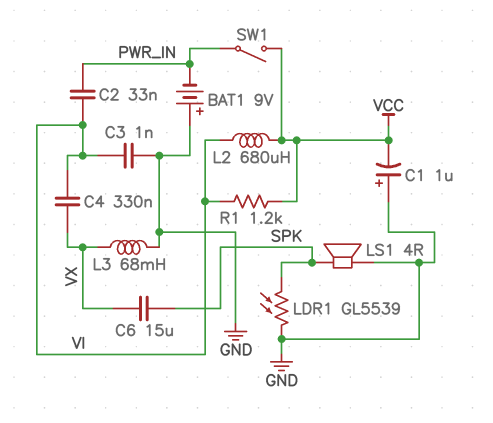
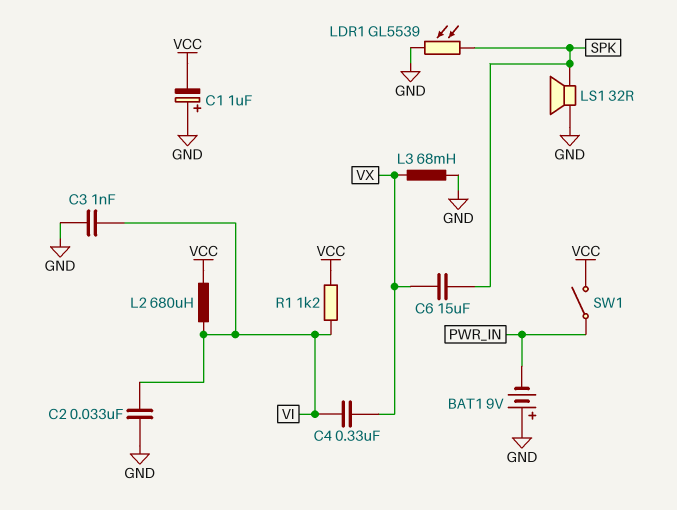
C2: 33nF (PWR_IN, VI) -> 33nF (GND, VI)
LS1: speaker 4R (GND, SPK) -> speaker 32R (GND, SPK)

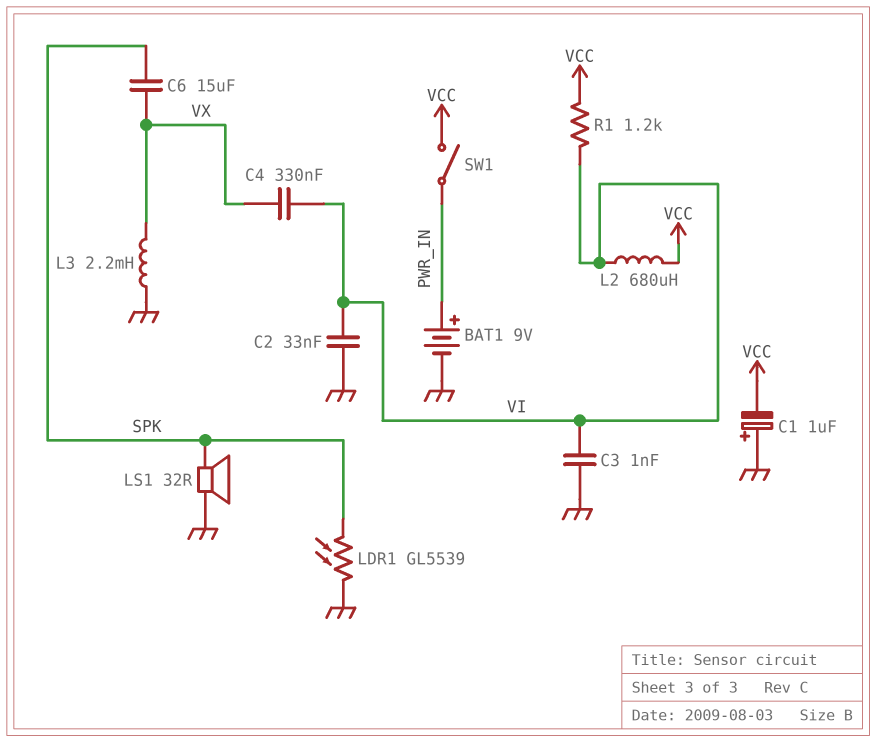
BAT1: 9V (plus GND, minus PWR_IN) -> 9V (plus PWR_IN, minus GND)
L3: 68mH (GND, VX) -> 2.2mH (GND, VX)

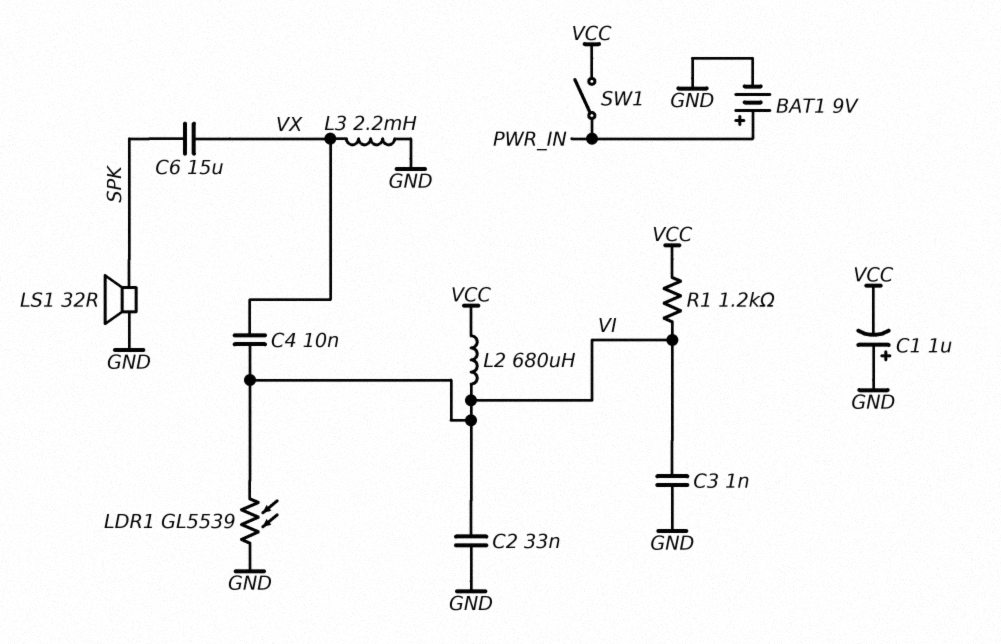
C4: 330nF (VI, VX) -> 10nF (VI, VX)
LDR1: GL5539 (GND, SPK) -> GL5539 (GND, VI)

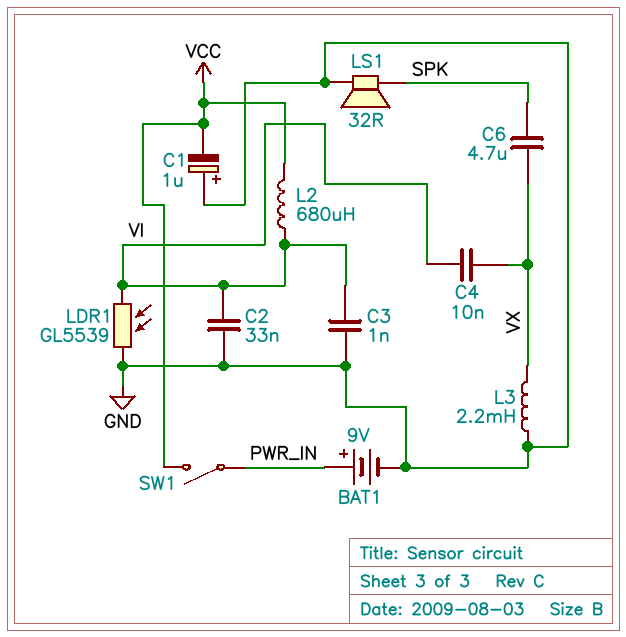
C6: 15uF (SPK, VX) -> 4.7uF (SPK, VX)
R1: 1.2k (VCC, VI) -> none

